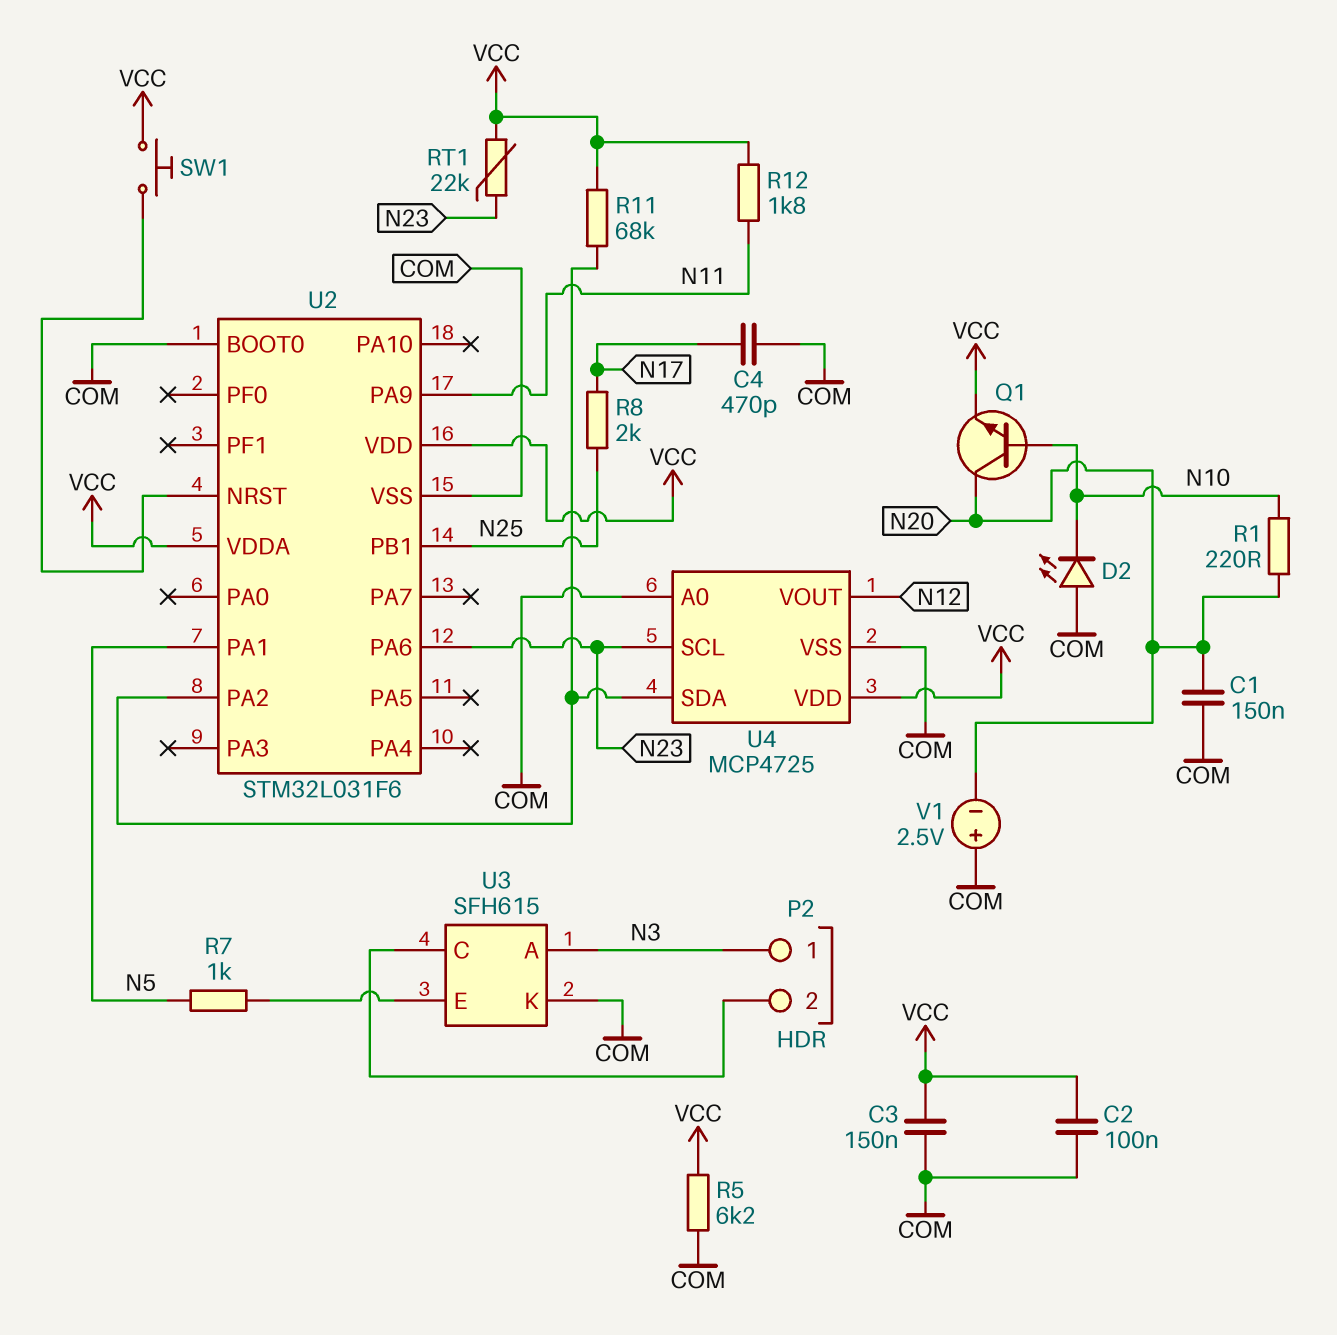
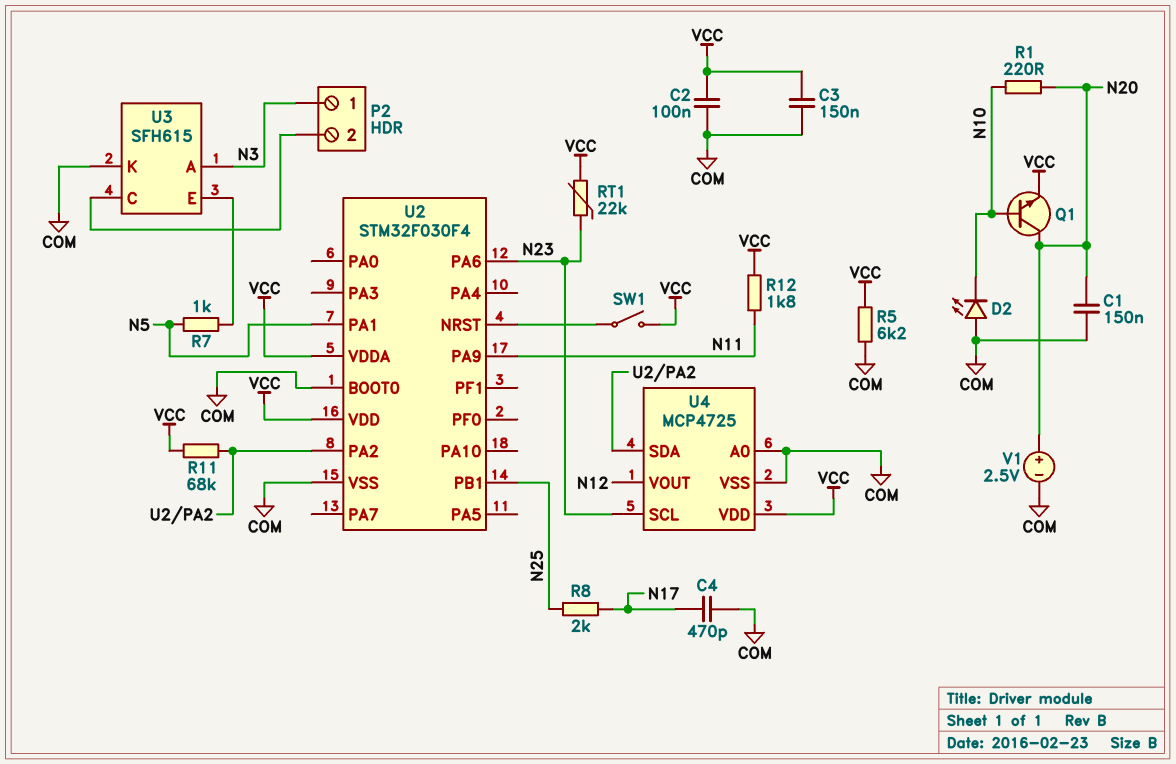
SW1: button (U2/NRST, VCC) -> switch (U2/NRST, VCC)
U2: STM32L031F6 -> STM32F030F4
V1: 2.5V (plus COM, minus N20) -> 2.5V (plus N20, minus COM)

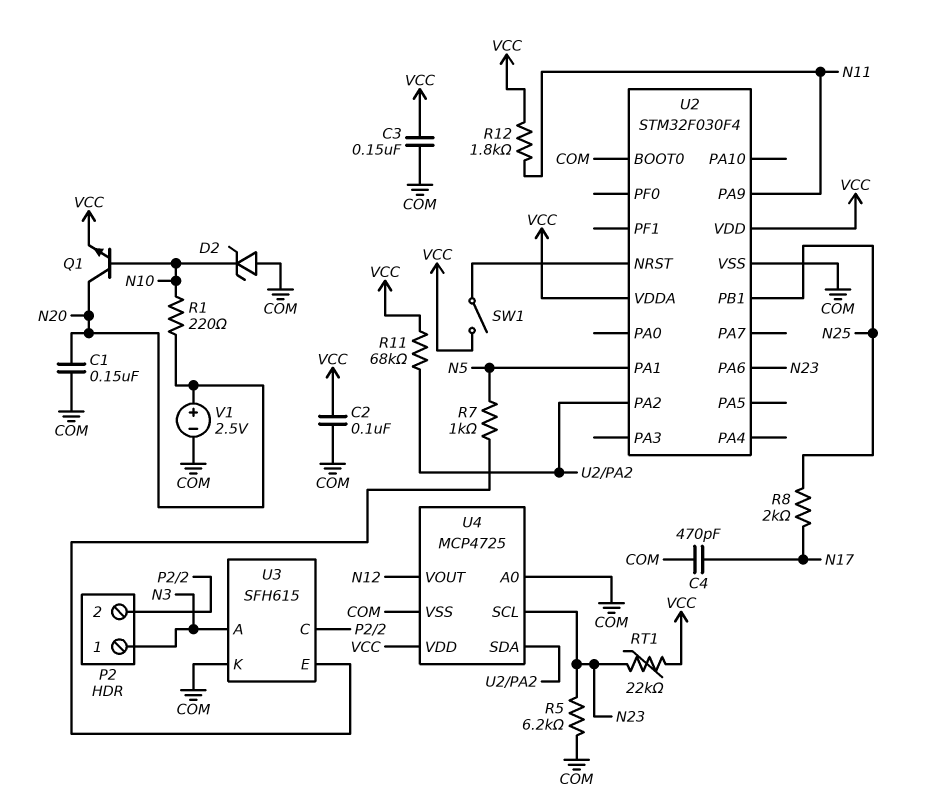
D2: LED (A COM, K N10) -> zener (A COM, K N10)
R5: 6.2k (COM, VCC) -> 6.2k (COM, N23)

